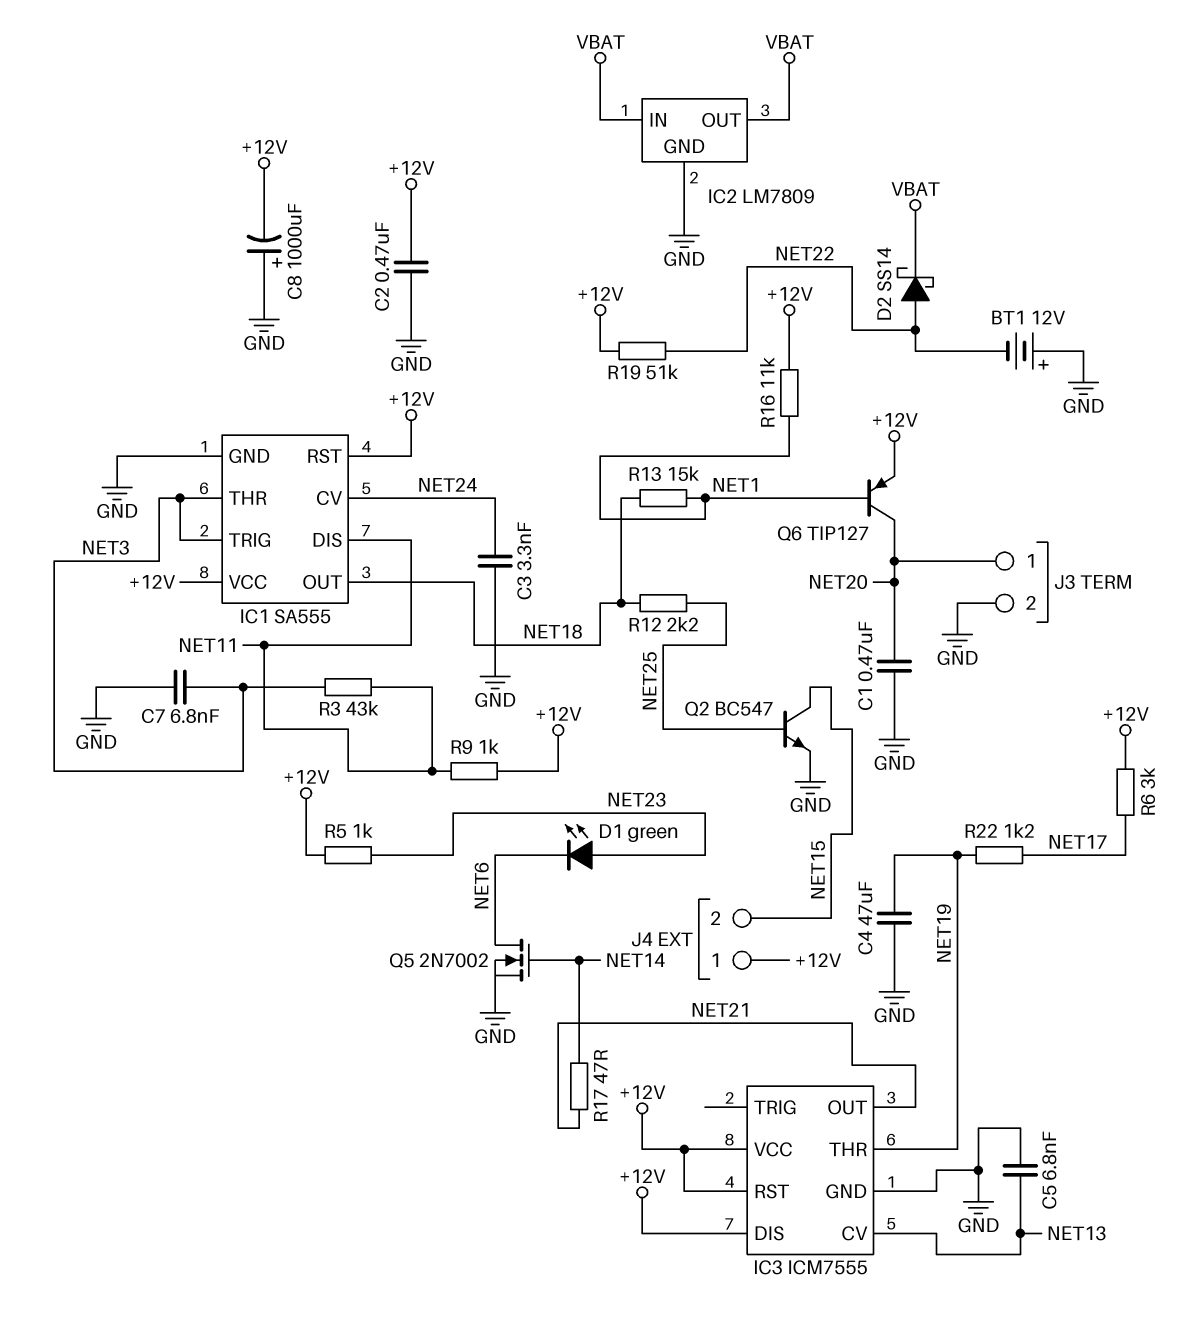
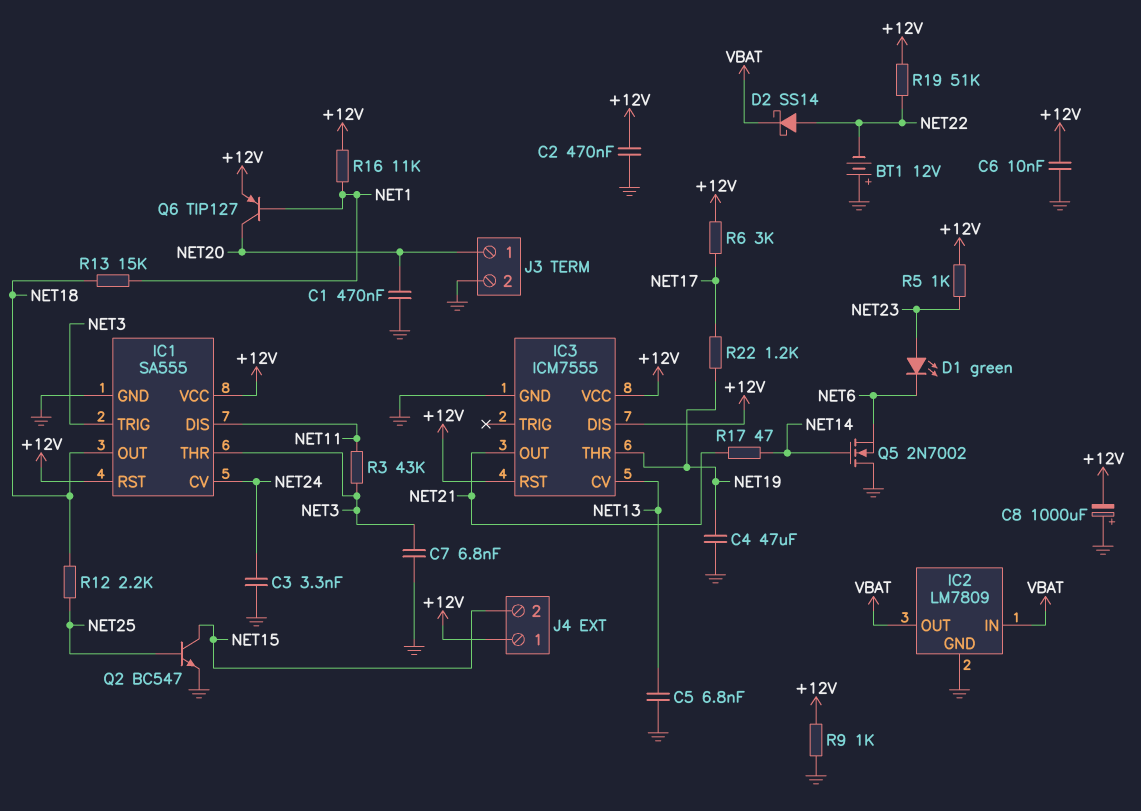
C6: none -> 10nF (+12V, GND)
Q5: NMOS 2N7002 (G NET14, D NET6, S GND) -> NMOS 2N7002 (G NET14, D GND, S NET6)
R9: 1k (+12V, NET11) -> 1k (+12V, GND)

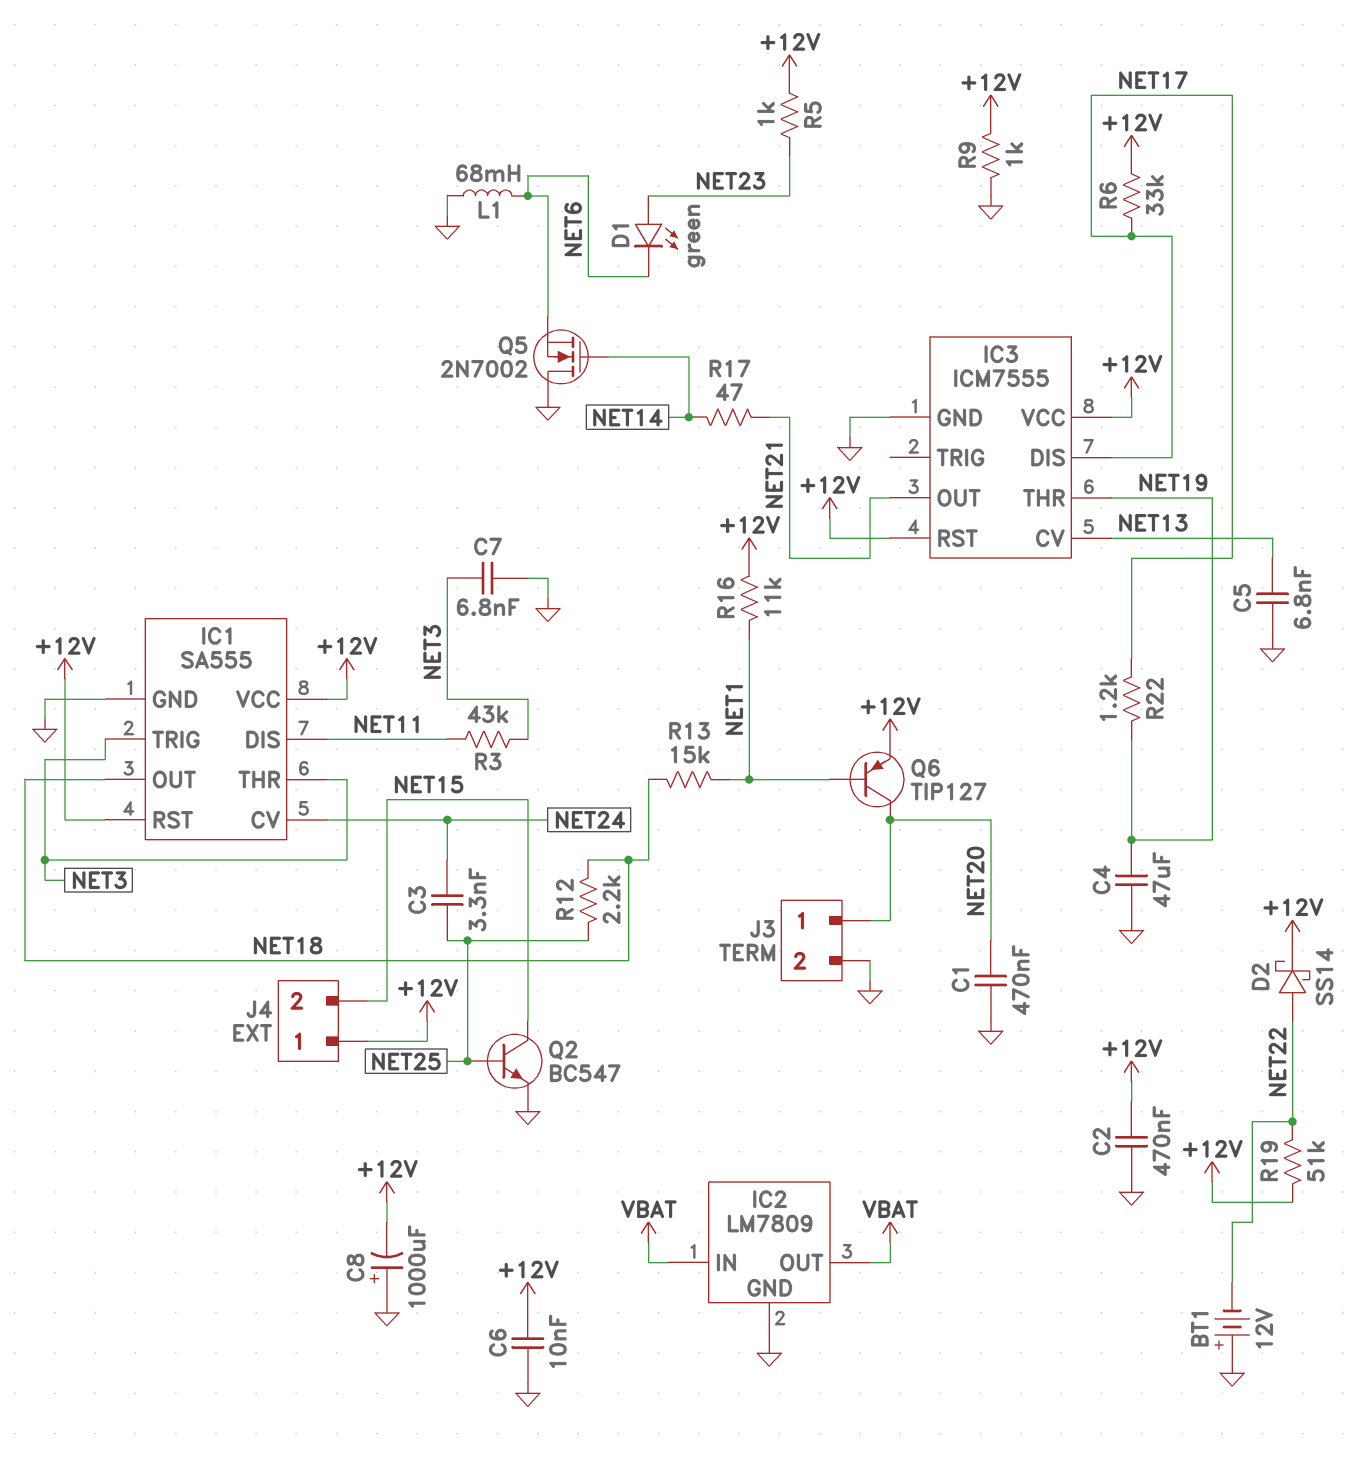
C3: 3.3nF (GND, NET24) -> 3.3nF (NET24, NET25)
D2: schottky SS14 (A NET22, K VBAT) -> schottky SS14 (A NET22, K +12V)
IC3 pin DIS: +12V -> NET17
L1: none -> 68mH (GND, NET6)
R6: 3k (+12V, NET17) -> 33k (+12V, NET17)

